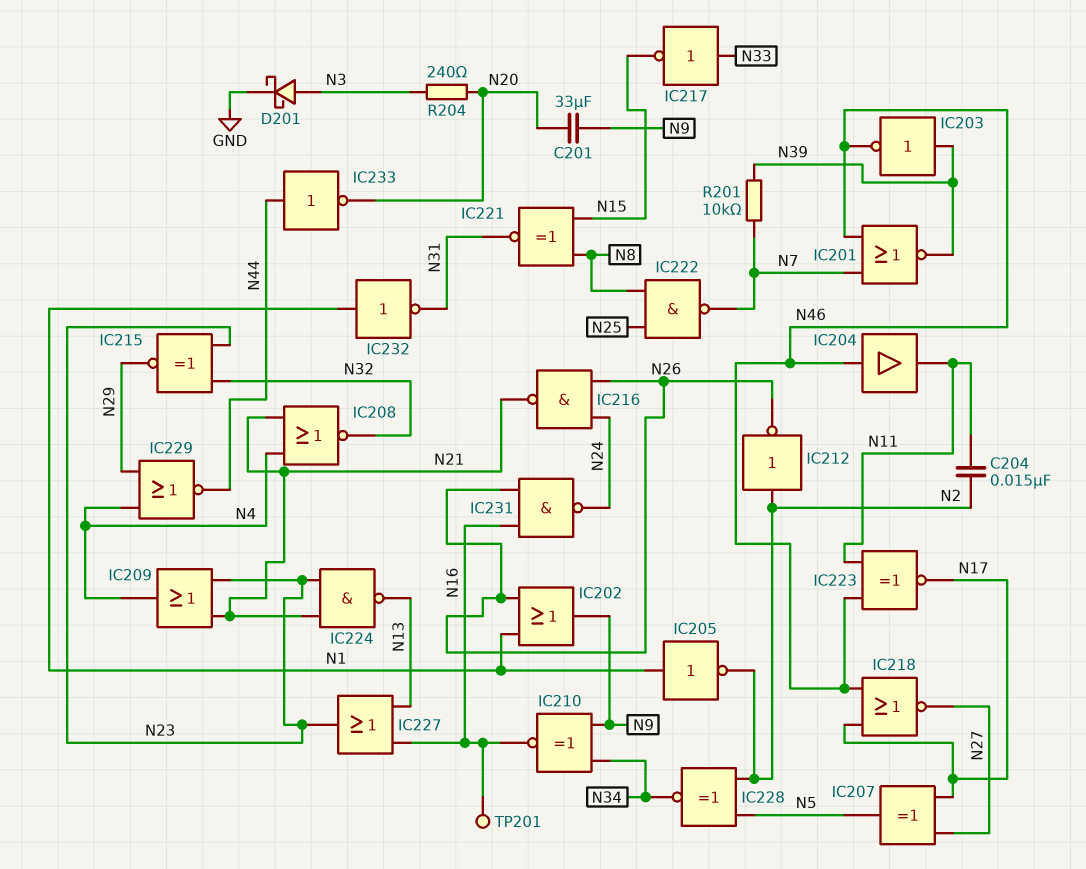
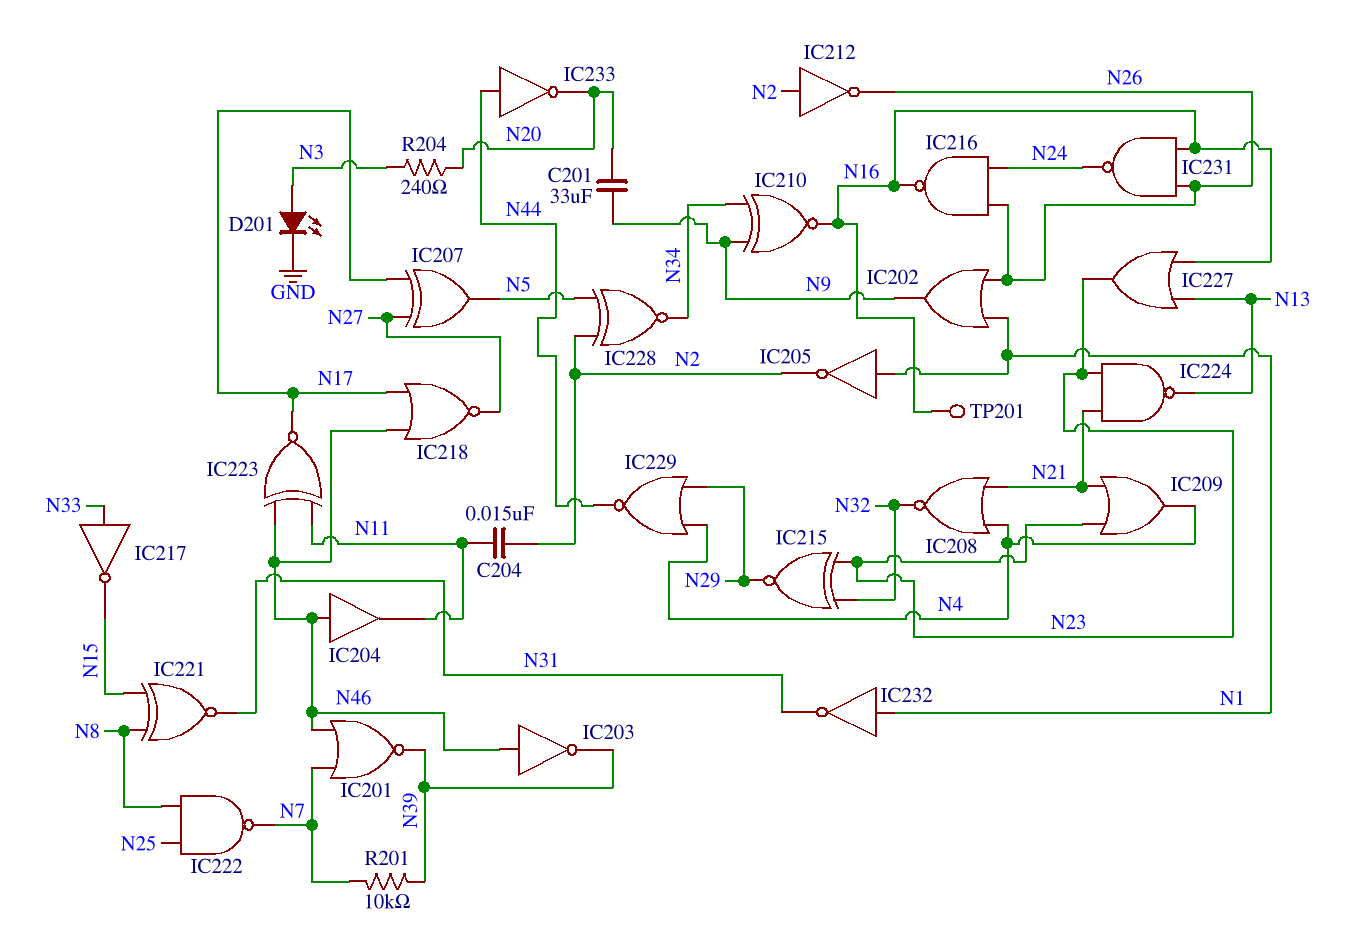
D201: schottky (A N3, K GND) -> LED (A N3, K GND)
IC203: NOT (in N39, out N46) -> NOT (in N46, out N39)
IC216: NAND (in N24, in N26, out N21) -> NAND (in N24, in N26, out N16)

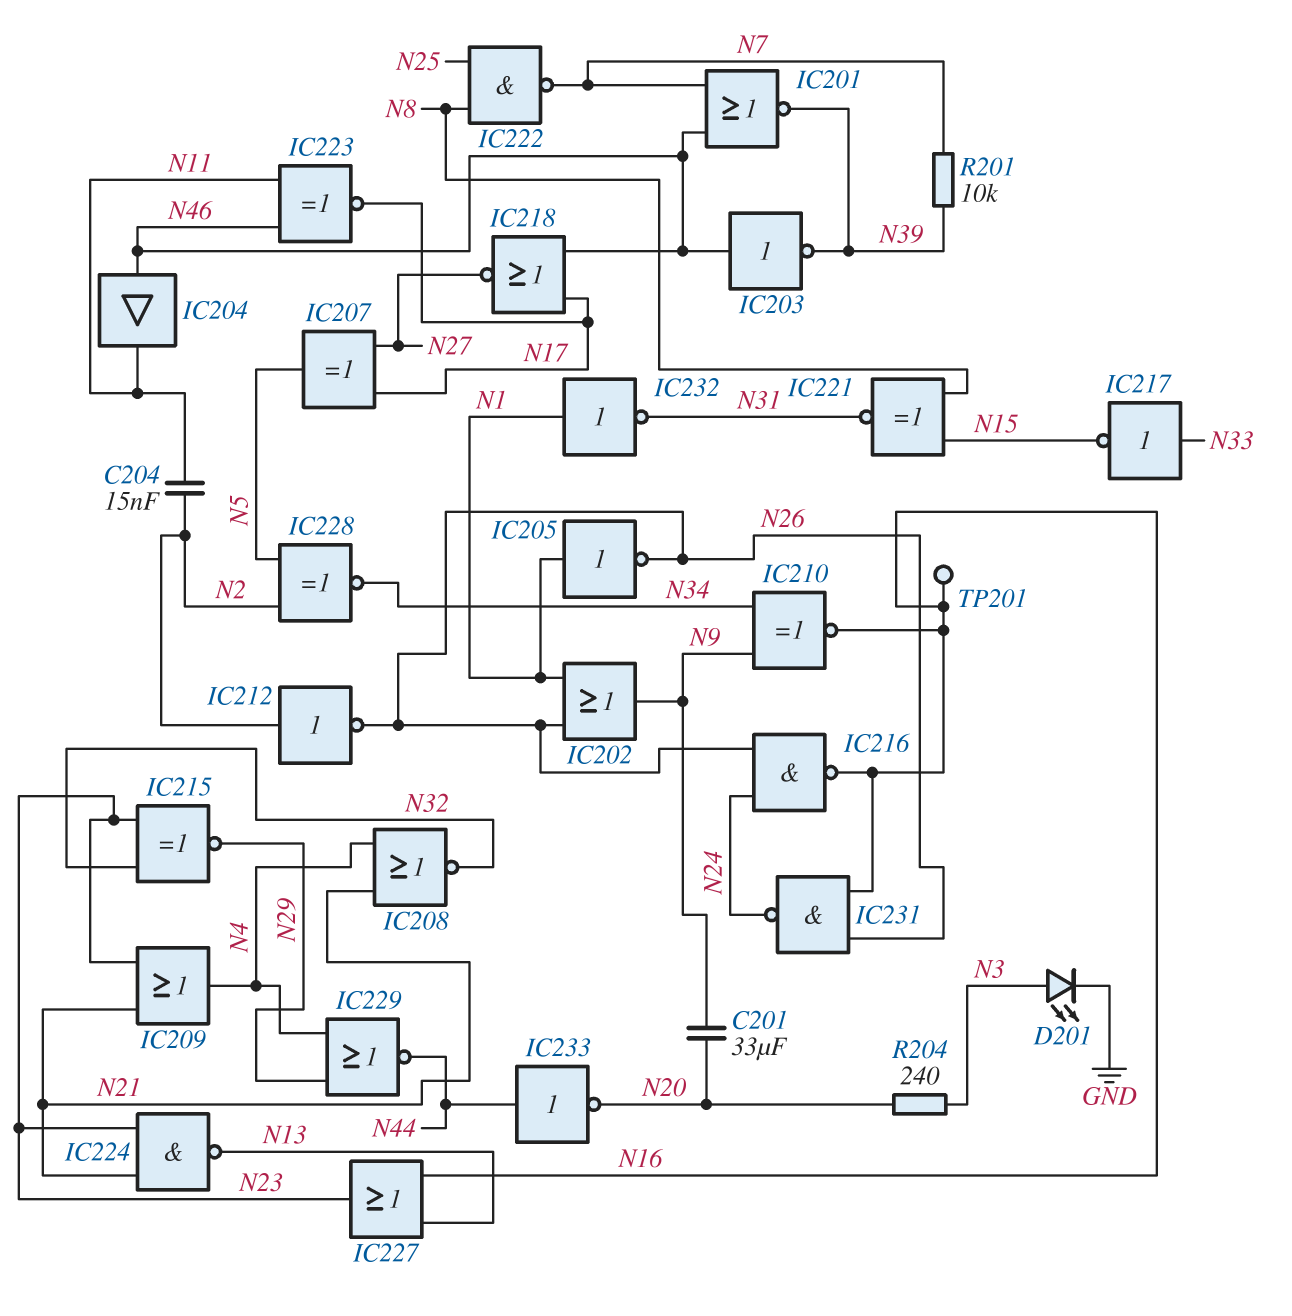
IC205: NOT (in N1, out N2) -> NOT (in N1, out N26)

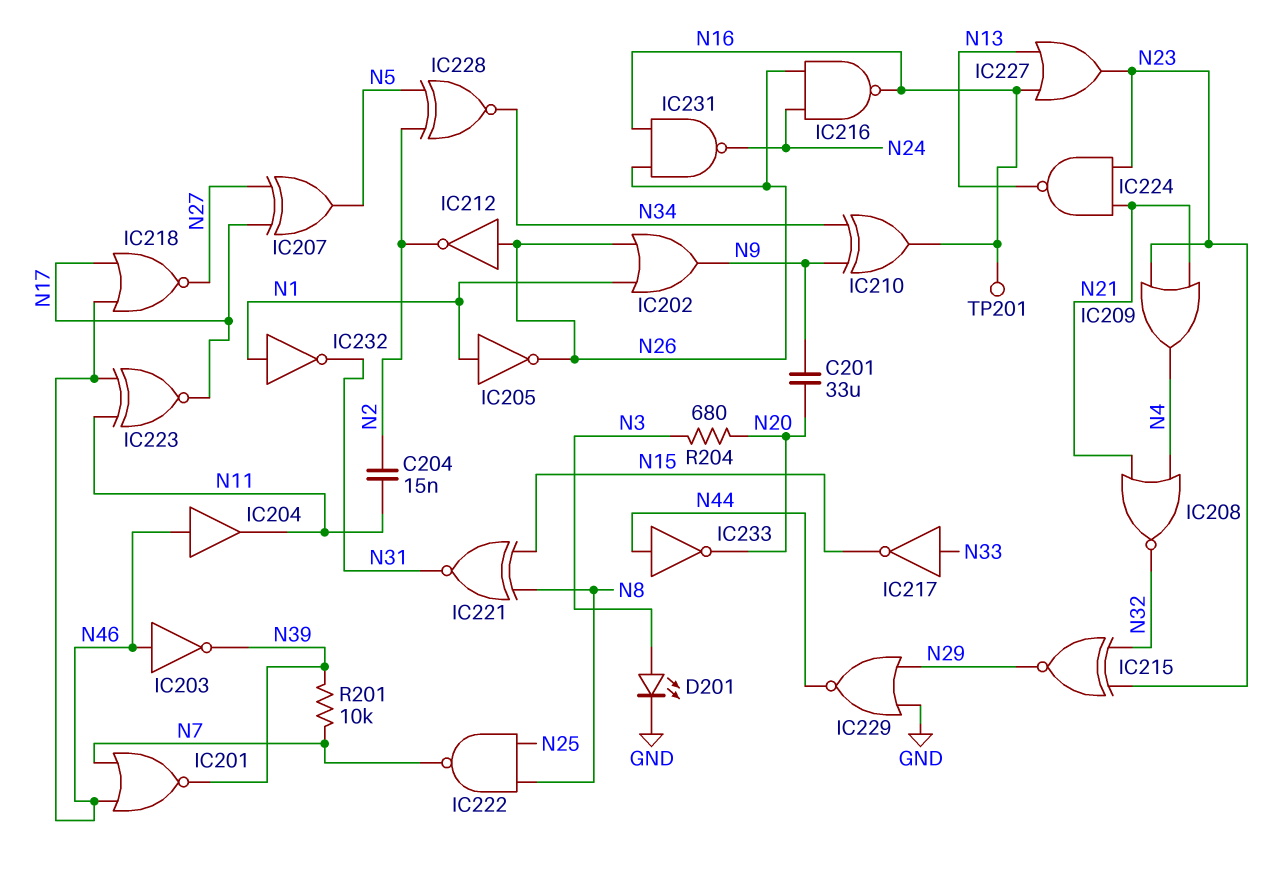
IC210: XNOR (in N9, in N34, out N16) -> XOR (in N9, in N34, out N16)
IC212: NOT (in N2, out N26) -> NOT (in N26, out N2)
IC229: NOR (in N4, in N29, out N44) -> NOR (in GND, in N29, out N44)
R204: 240 (N3, N20) -> 680 (N3, N20)

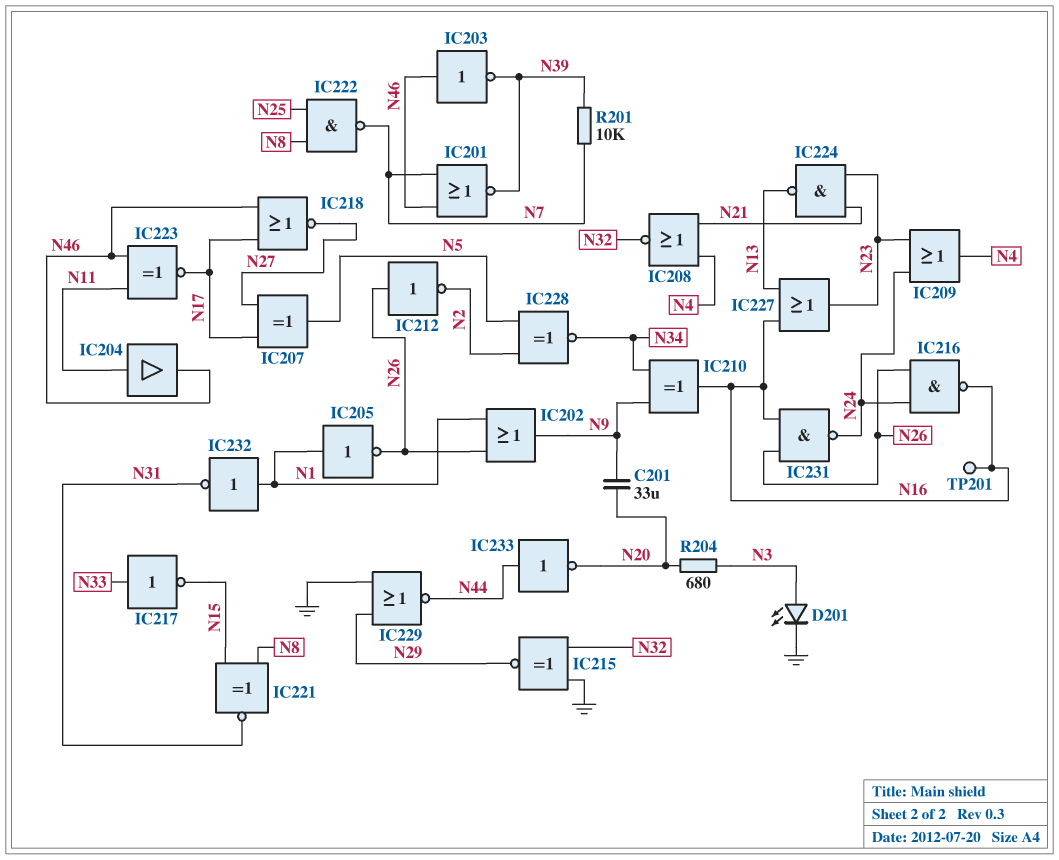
C204: 15nF (N2, N11) -> none
IC204: buffer (in N46, out N11) -> buffer (in N11, out N46)
IC209: OR (in N21, in N23, out N4) -> OR (in N23, in N24, out N4)
IC215: XNOR (in N23, in N32, out N29) -> XNOR (in GND, in N32, out N29)

